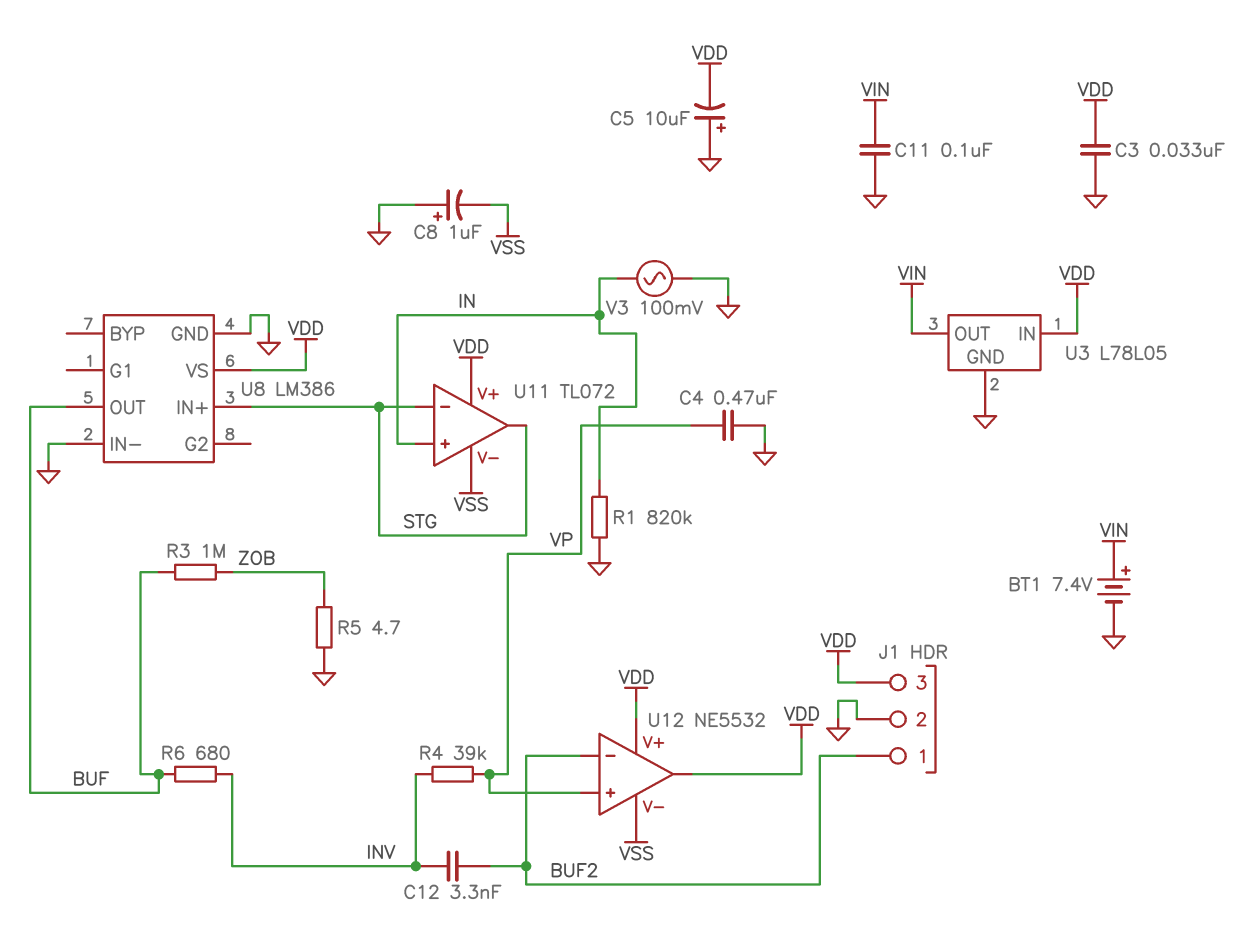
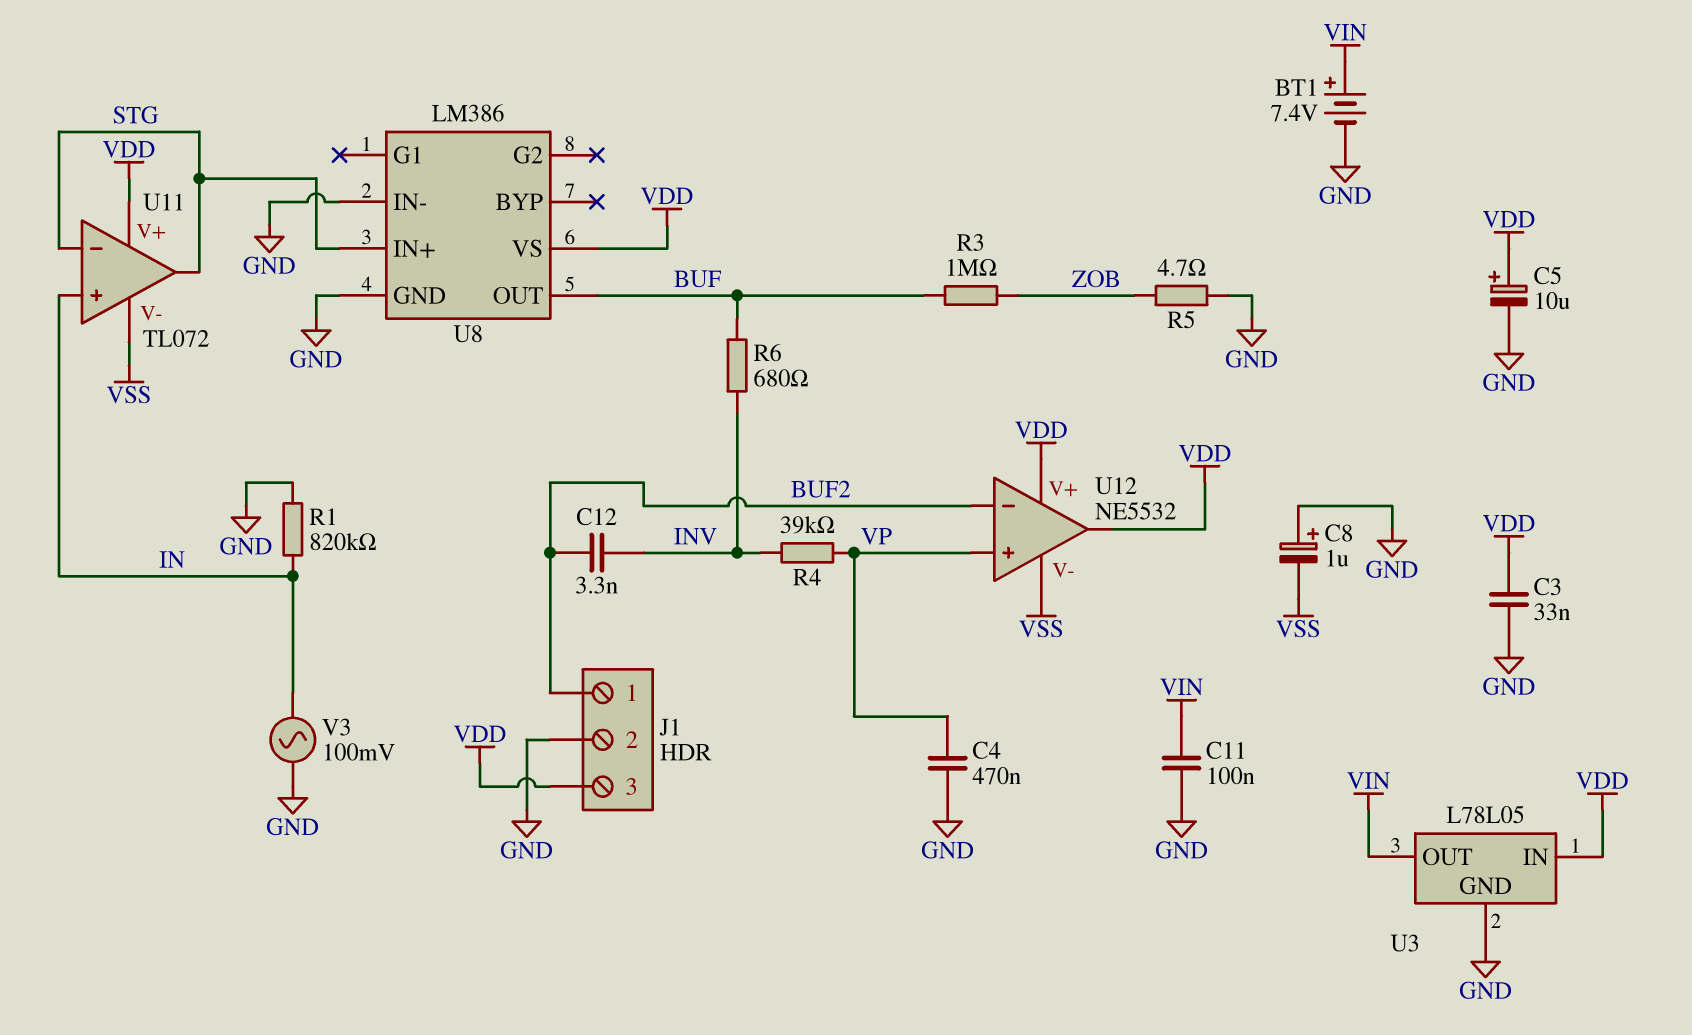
C5: 10uF (plus GND, minus VDD) -> 10uF (plus VDD, minus GND)

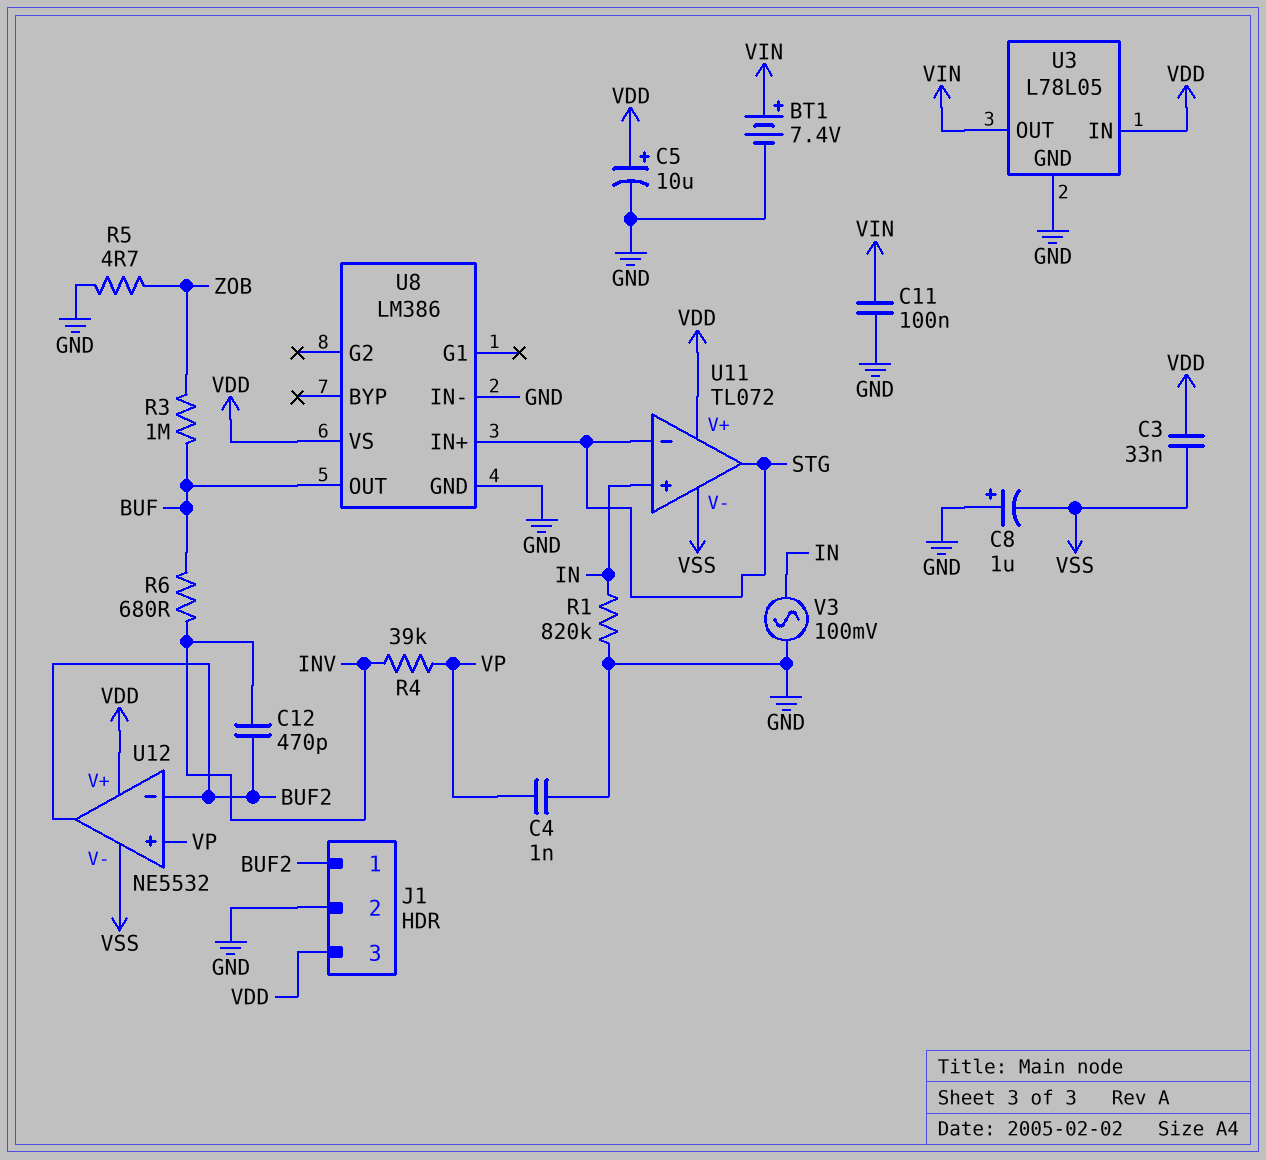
C3: 33nF (GND, VDD) -> 33nF (VDD, VSS)
C4: 470nF (GND, VP) -> 1nF (GND, VP)
C12: 3.3nF (BUF2, INV) -> 470pF (BUF2, INV)
U12 pin out: VDD -> BUF2

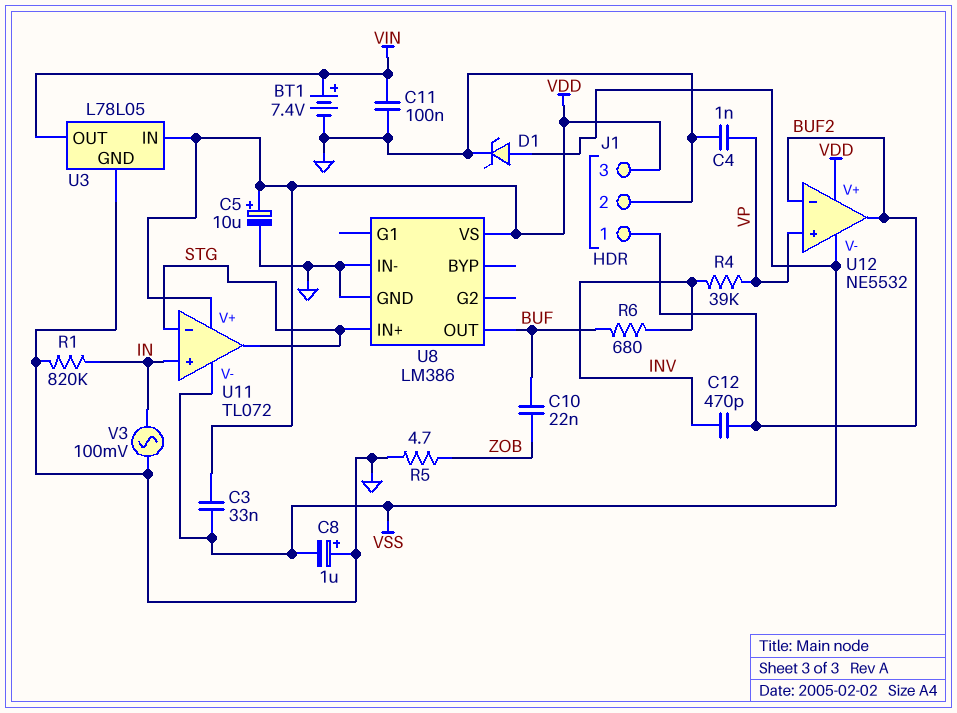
C10: none -> 22nF (BUF, ZOB)
D1: none -> zener (A VSS, K GND)
R3: 1M (BUF, ZOB) -> none

